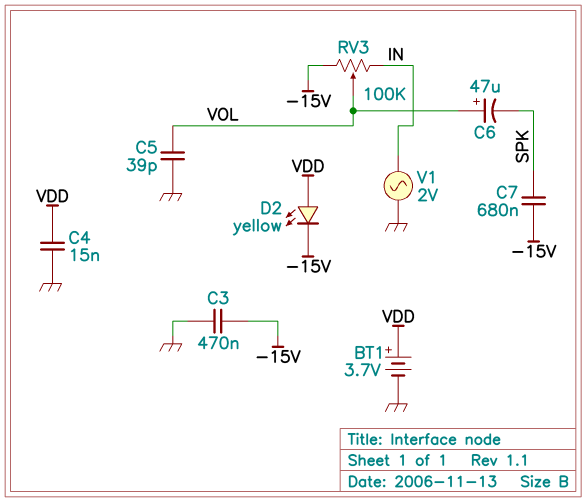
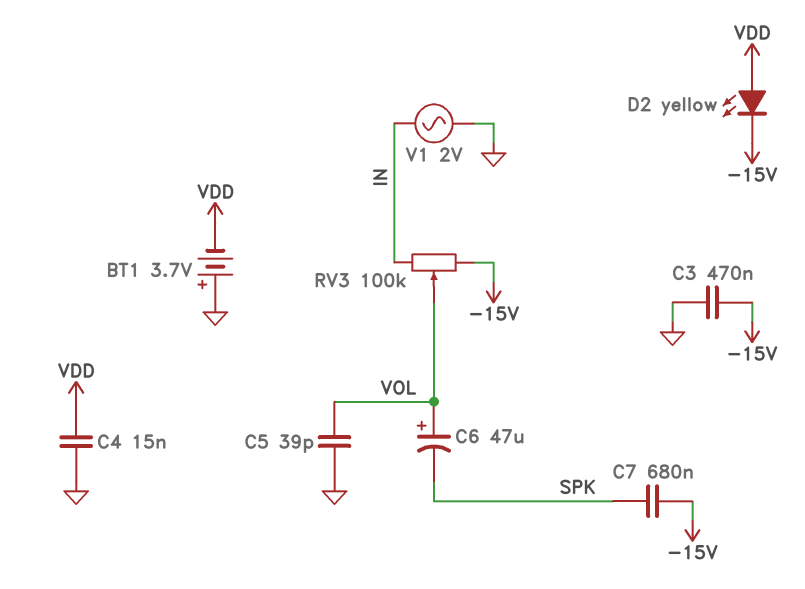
BT1: 3.7V (plus VDD, minus GND) -> 3.7V (plus GND, minus VDD)

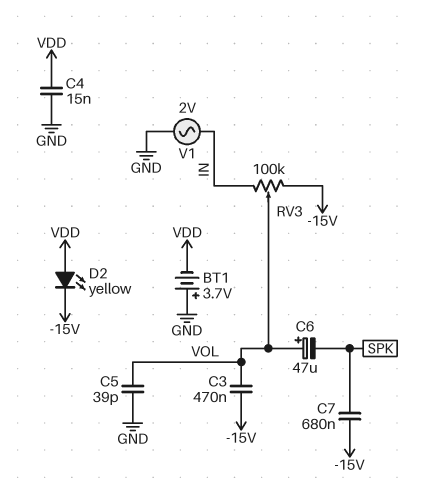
C3: 470nF (-15V, GND) -> 470nF (-15V, VOL)

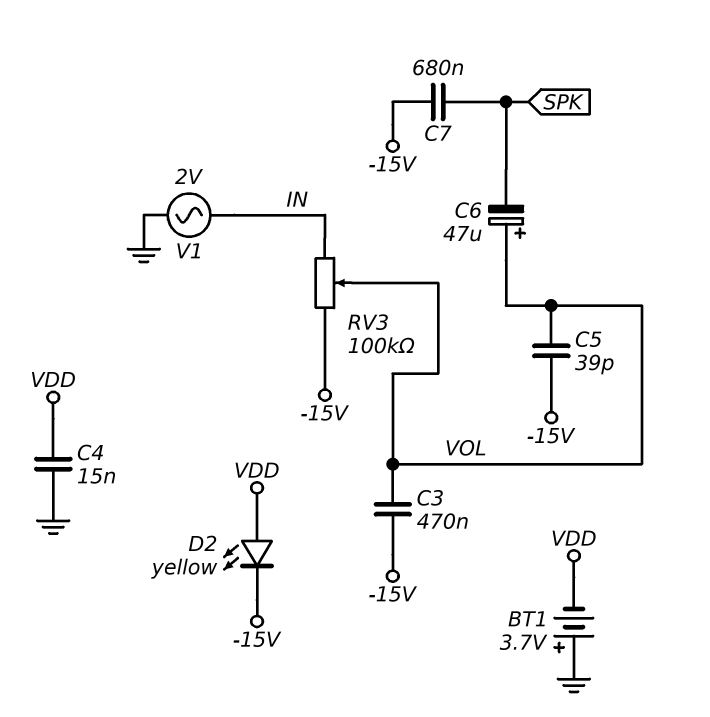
C5: 39pF (GND, VOL) -> 39pF (-15V, VOL)

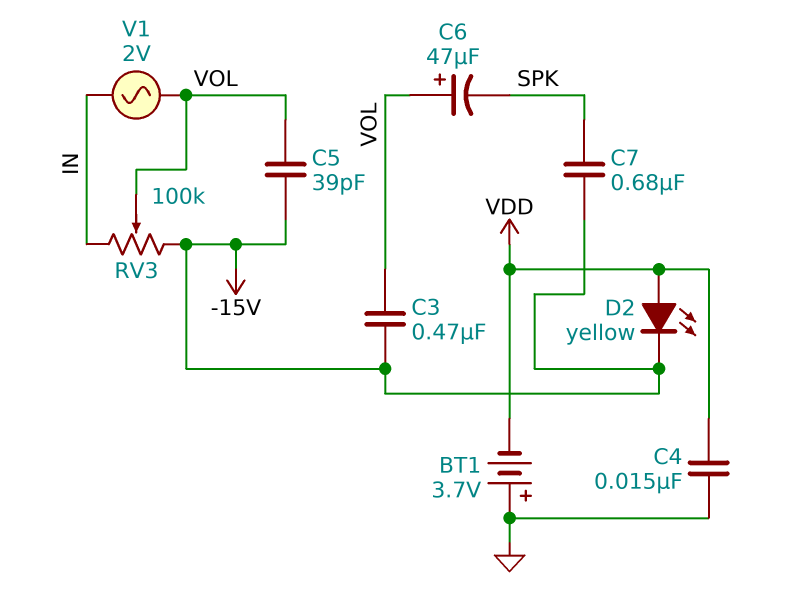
V1: AC 2V (GND, IN) -> AC 2V (IN, VOL)

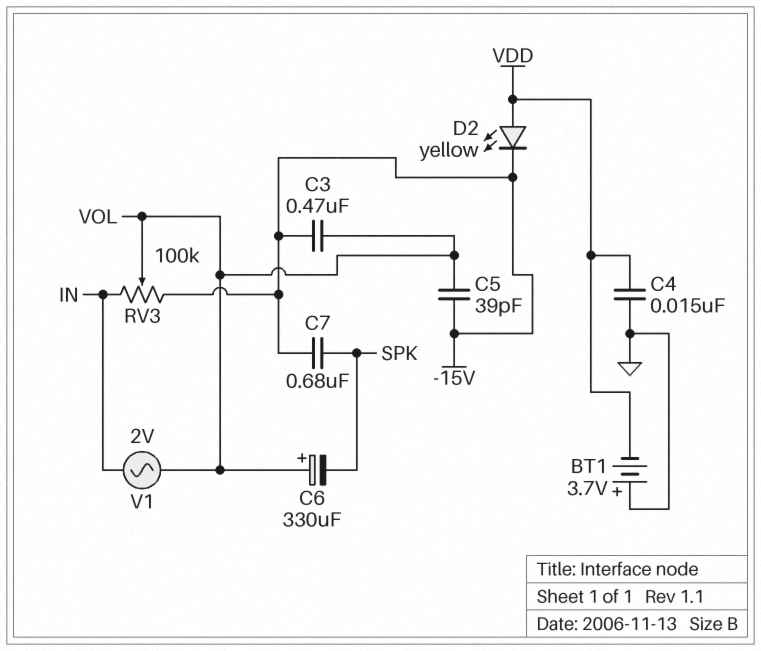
C6: 47uF (plus VOL, minus SPK) -> 330uF (plus VOL, minus SPK)

